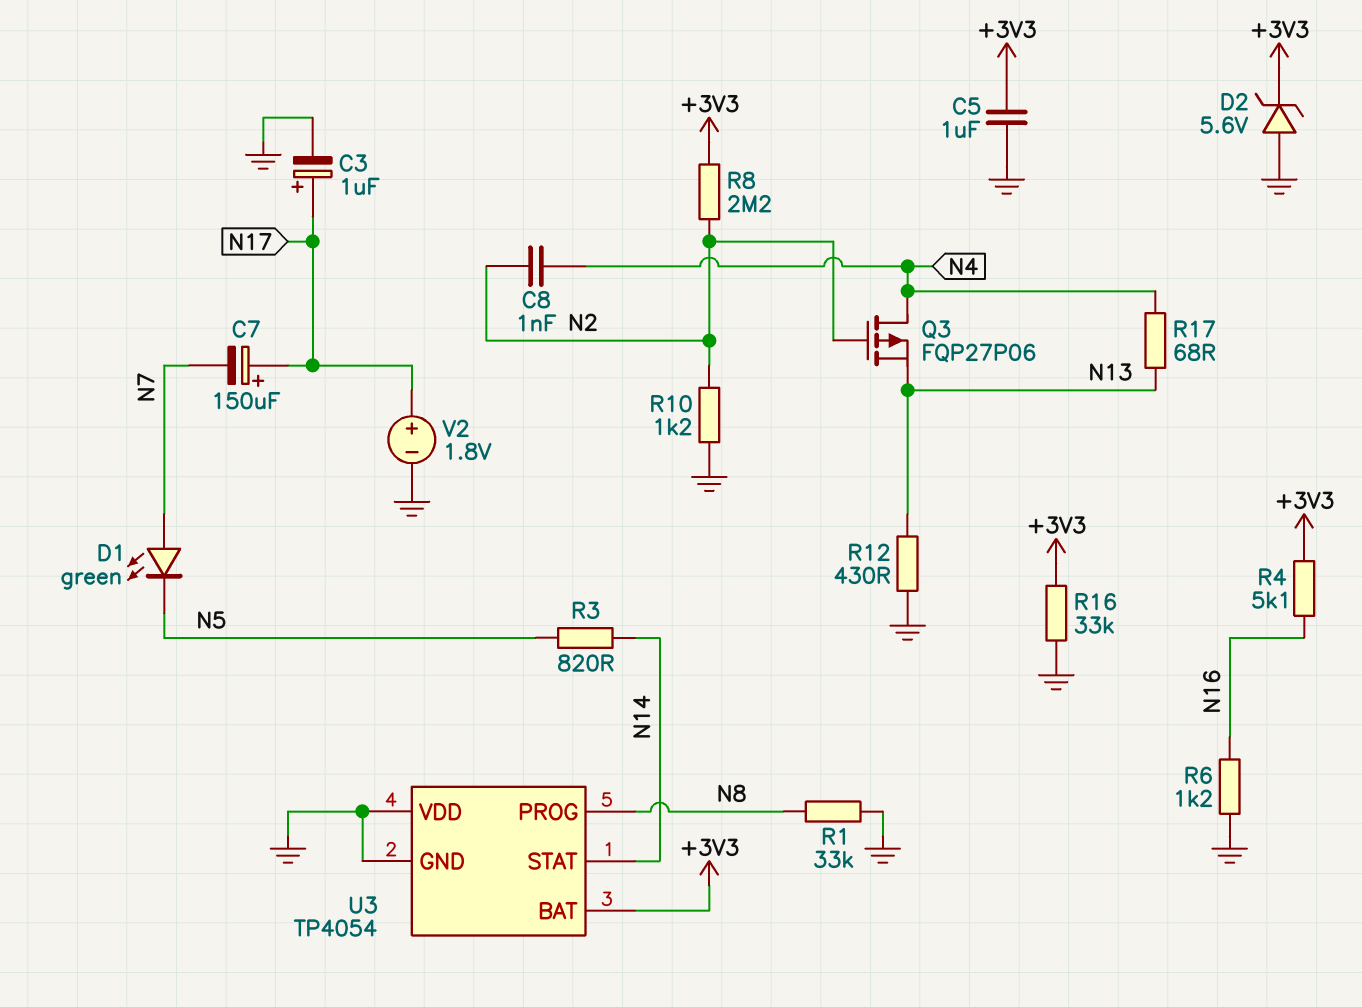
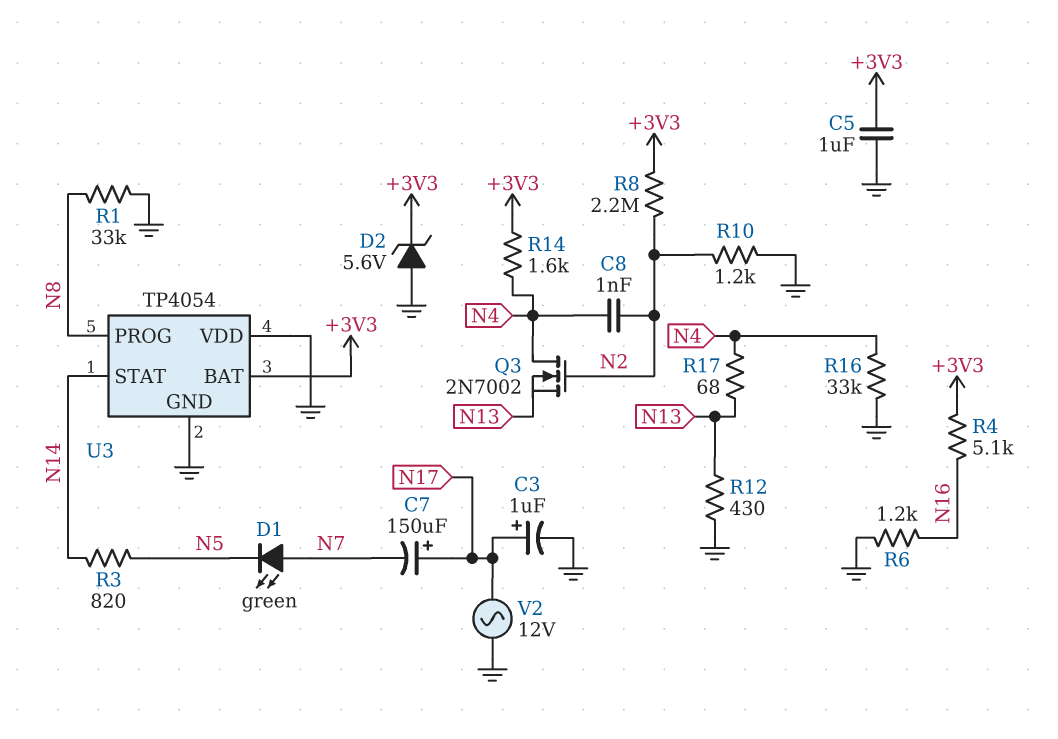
Q3: PMOS FQP27P06 (G N2, D N4, S N13) -> NMOS 2N7002 (G N2, D N4, S N13)
R14: none -> 1.6k (+3V3, N4)
R16: 33k (+3V3, GND) -> 33k (GND, N4)
V2: 1.8V (plus N17, minus GND) -> AC 12V (GND, N17)

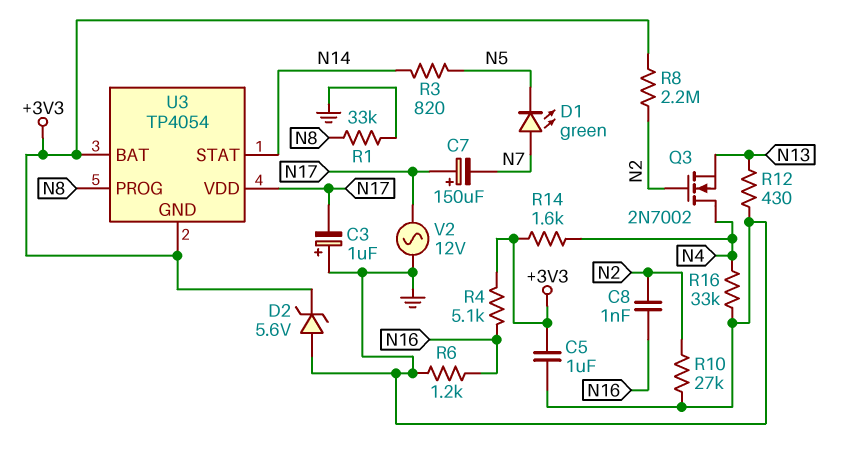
C3: 1uF (plus N17, minus GND) -> 1uF (plus GND, minus N17)
C8: 1nF (N2, N4) -> 1nF (N2, N16)
R10: 1.2k (GND, N2) -> 27k (GND, N2)
R17: 68 (N4, N13) -> none
U3 pin GND: GND -> +3V3
U3 pin VDD: GND -> N17

